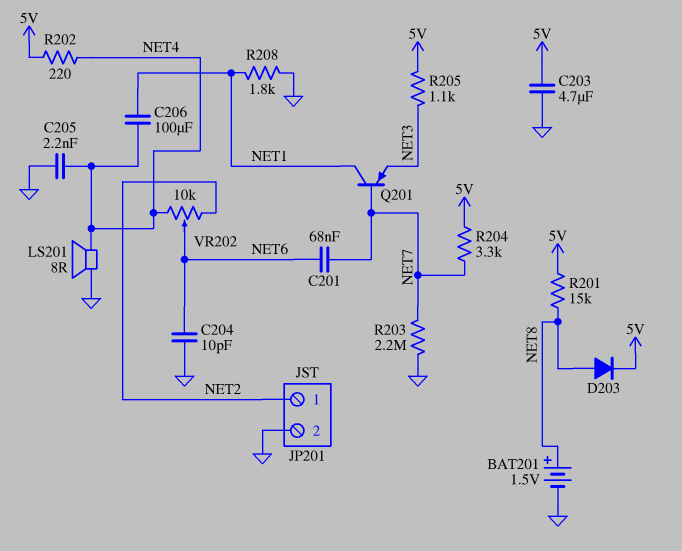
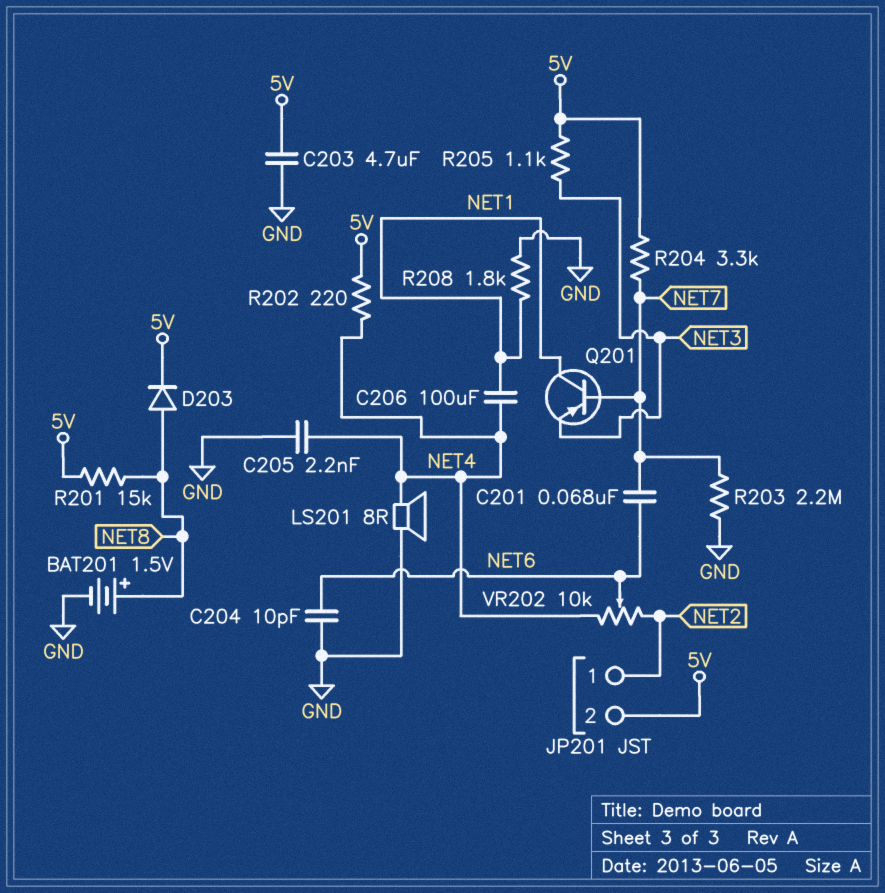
JP201 pin 2: GND -> 5V

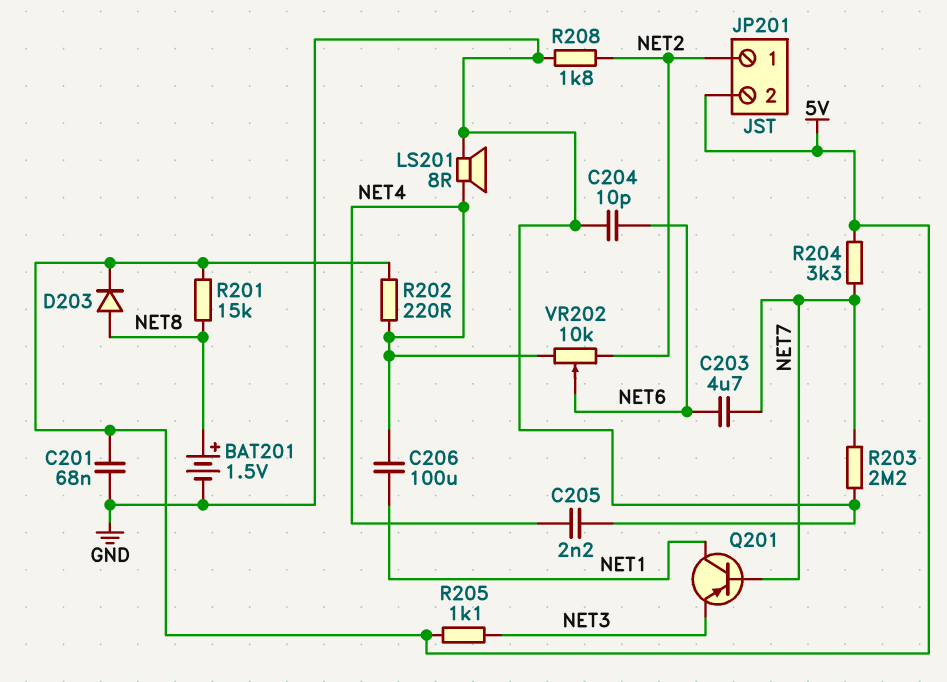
C201: 68nF (NET6, NET7) -> 68nF (5V, GND)
C203: 4.7uF (5V, GND) -> 4.7uF (NET6, NET7)
R208: 1.8k (GND, NET1) -> 1.8k (GND, NET2)

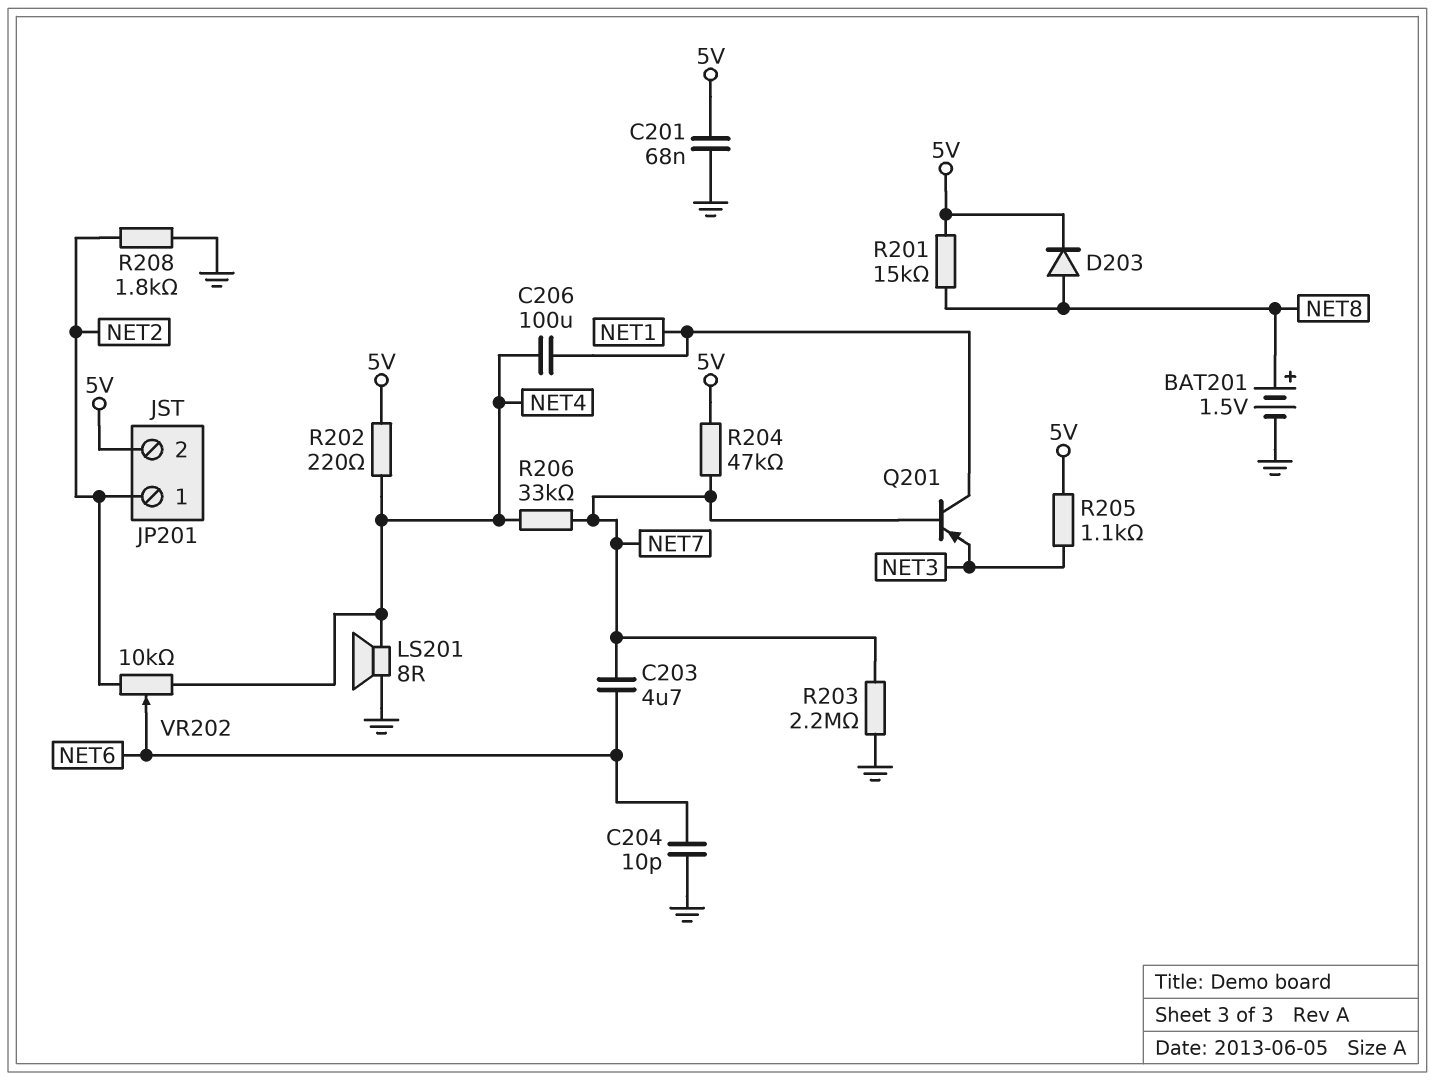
C205: 2.2nF (GND, NET4) -> none
R204: 3.3k (5V, NET7) -> 47k (5V, NET7)
R206: none -> 33k (NET4, NET7)

